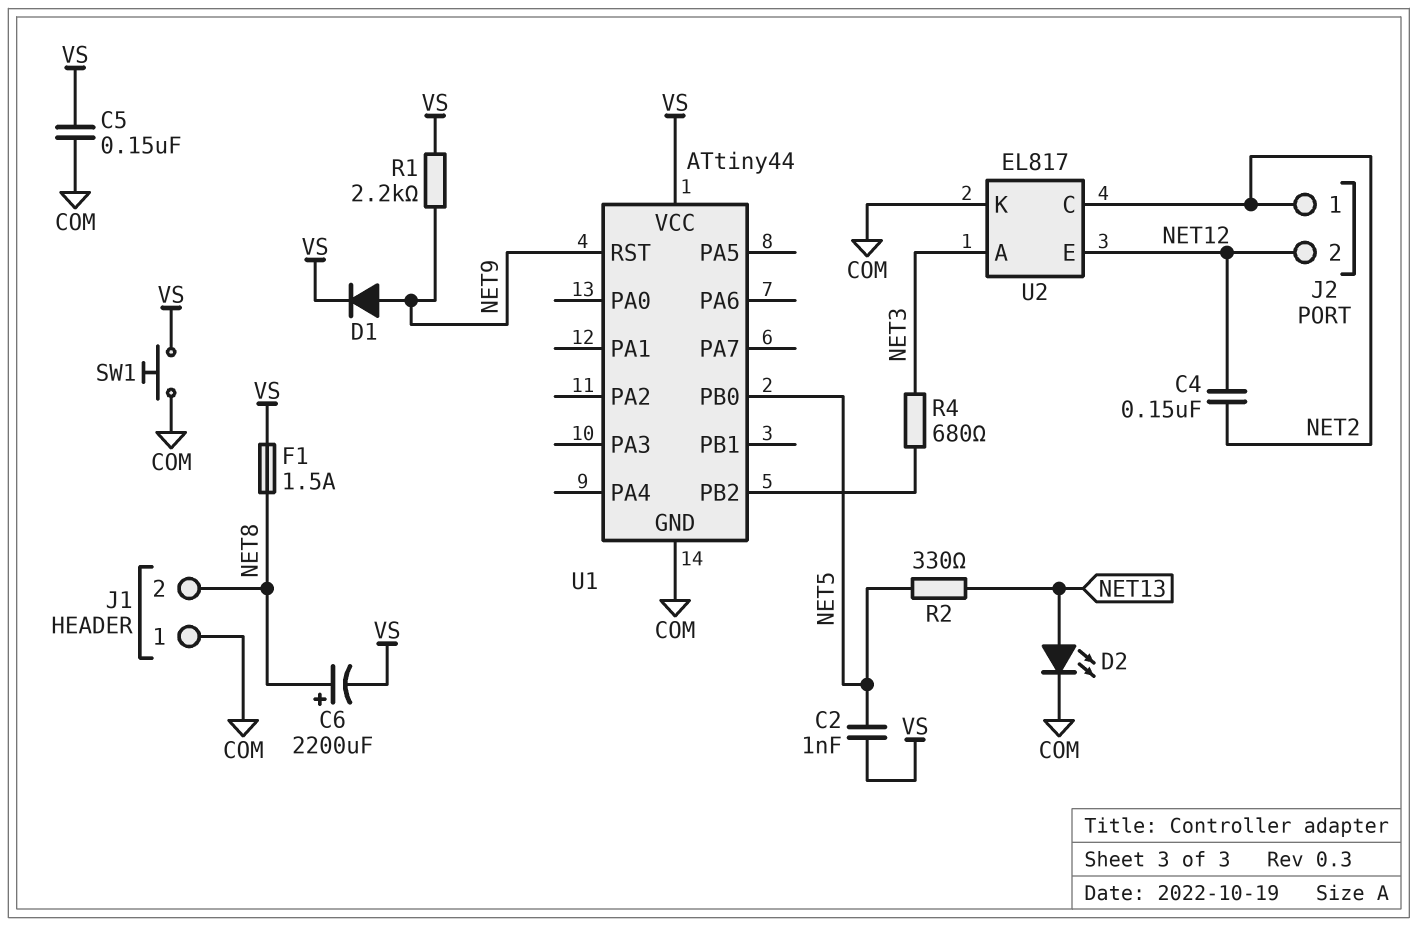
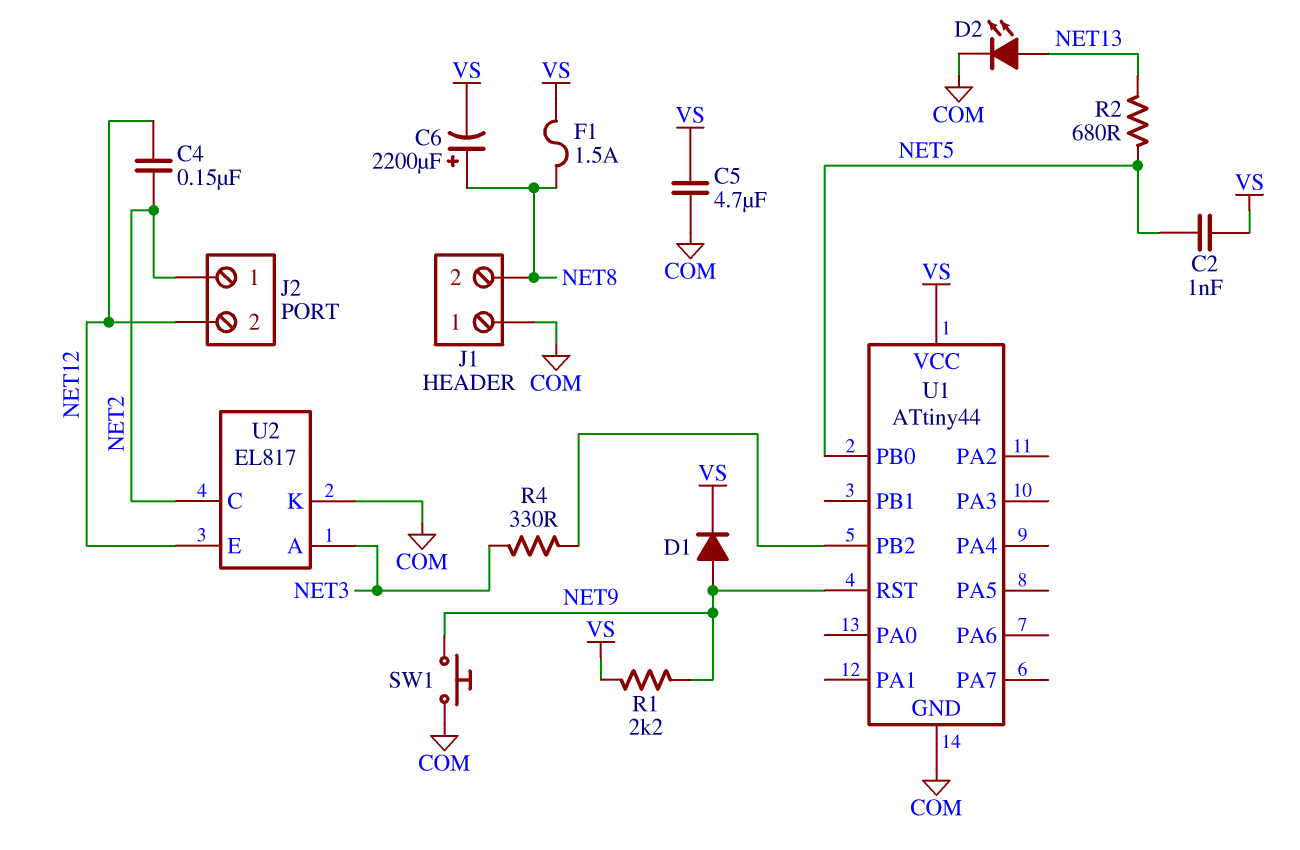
C5: 150nF (COM, VS) -> 4.7uF (COM, VS)
R2: 330 (NET5, NET13) -> 680 (NET5, NET13)
R4: 680 (NET3, U1/PB2) -> 330 (NET3, U1/PB2)
SW1: button (COM, VS) -> button (COM, NET9)

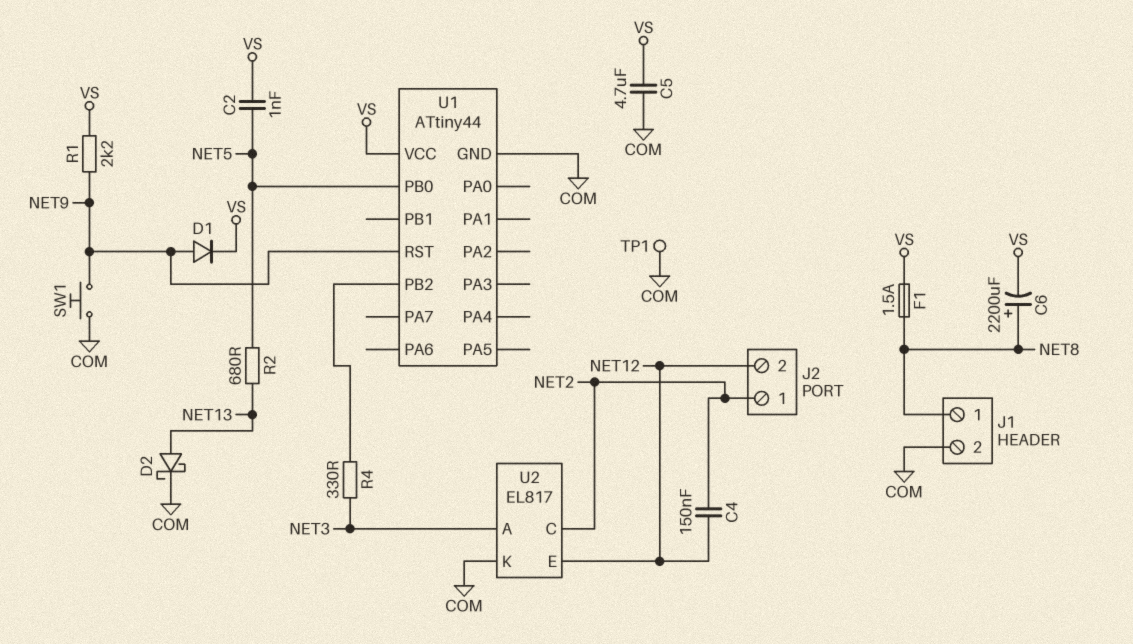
D2: LED (A NET13, K COM) -> schottky (A NET13, K COM)
J1 pin 1: COM -> NET8
J1 pin 2: NET8 -> COM
TP1: none -> test point (COM)

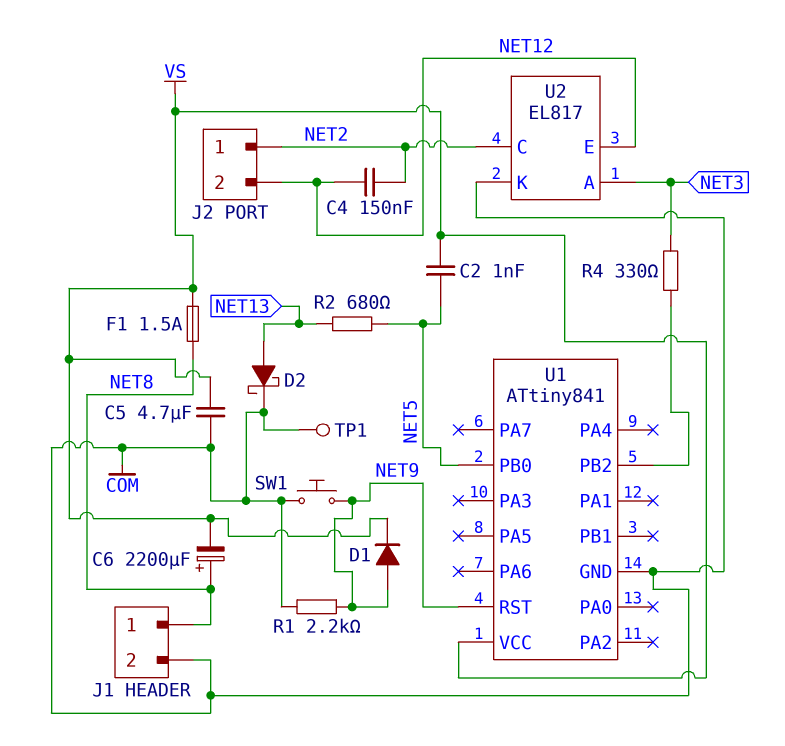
R1: 2.2k (NET9, VS) -> 2.2k (COM, NET9)
U1: ATtiny44 -> ATtiny841

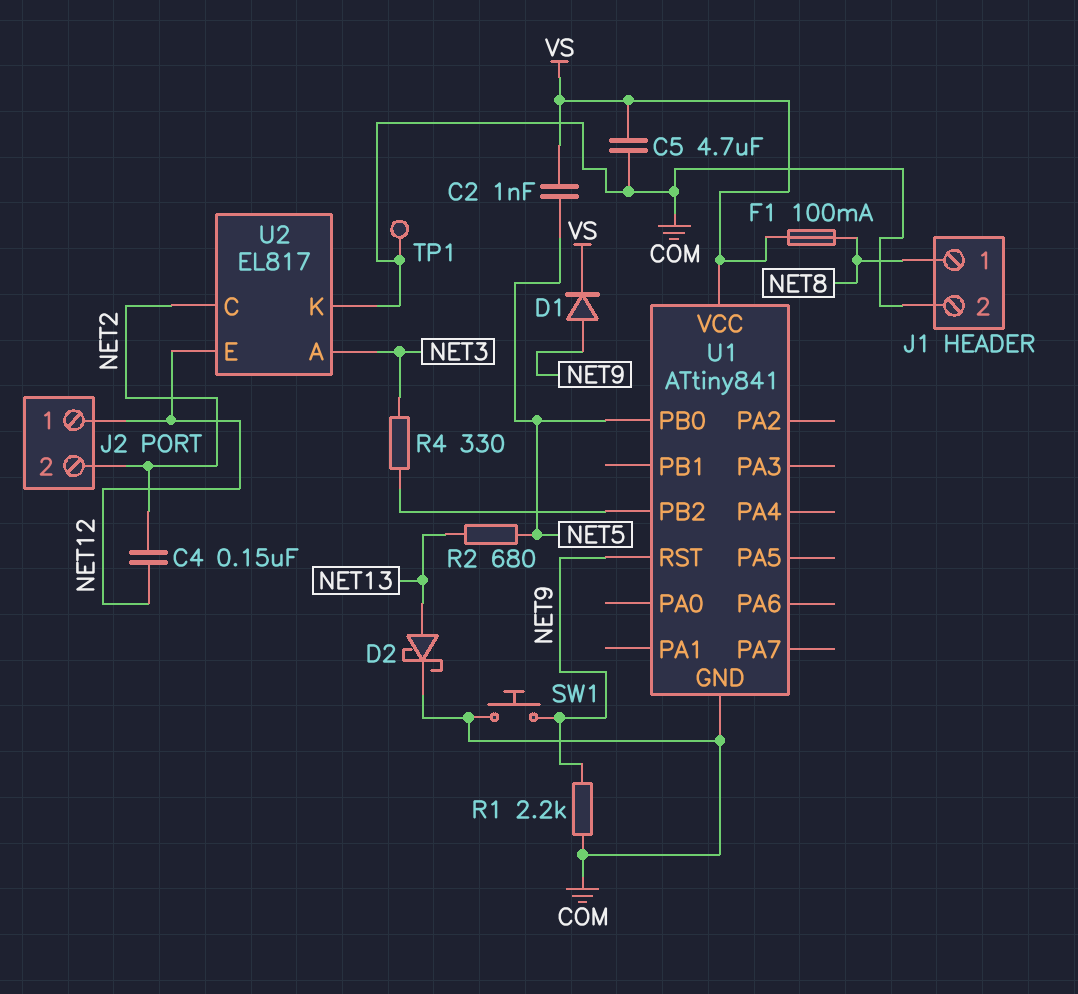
C6: 2200uF (plus NET8, minus VS) -> none
F1: 1.5A (NET8, VS) -> 100mA (NET8, VS)
J2 pin 1: NET2 -> NET12
J2 pin 2: NET12 -> NET2

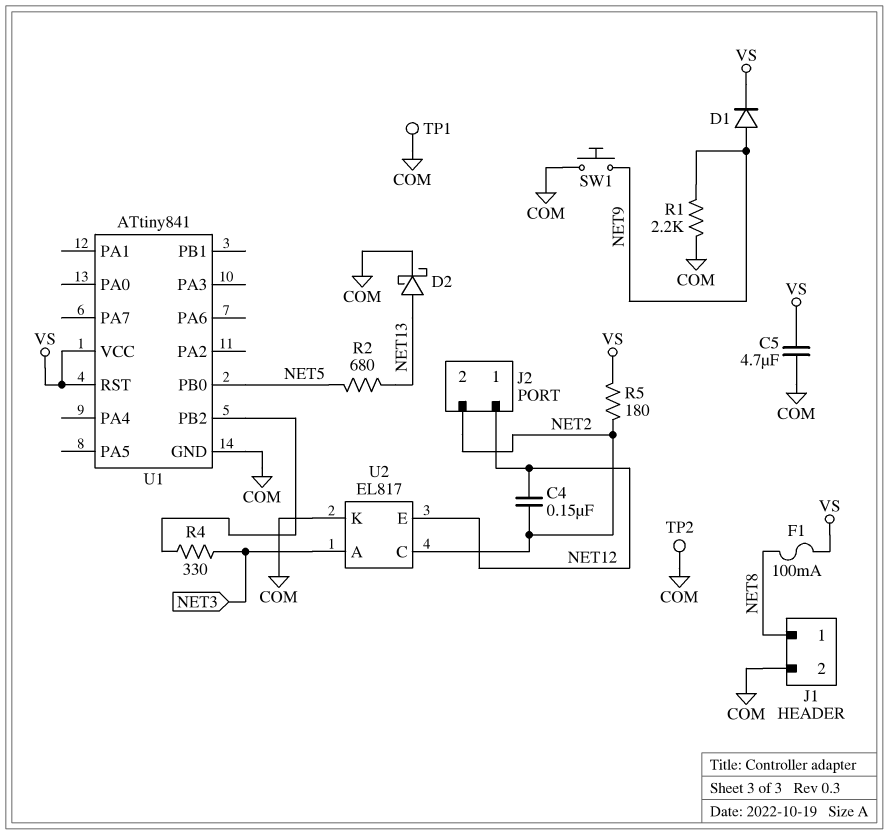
C2: 1nF (NET5, VS) -> none
R5: none -> 180 (NET2, VS)
TP2: none -> test point (COM)
U1 pin RST: NET9 -> VS

